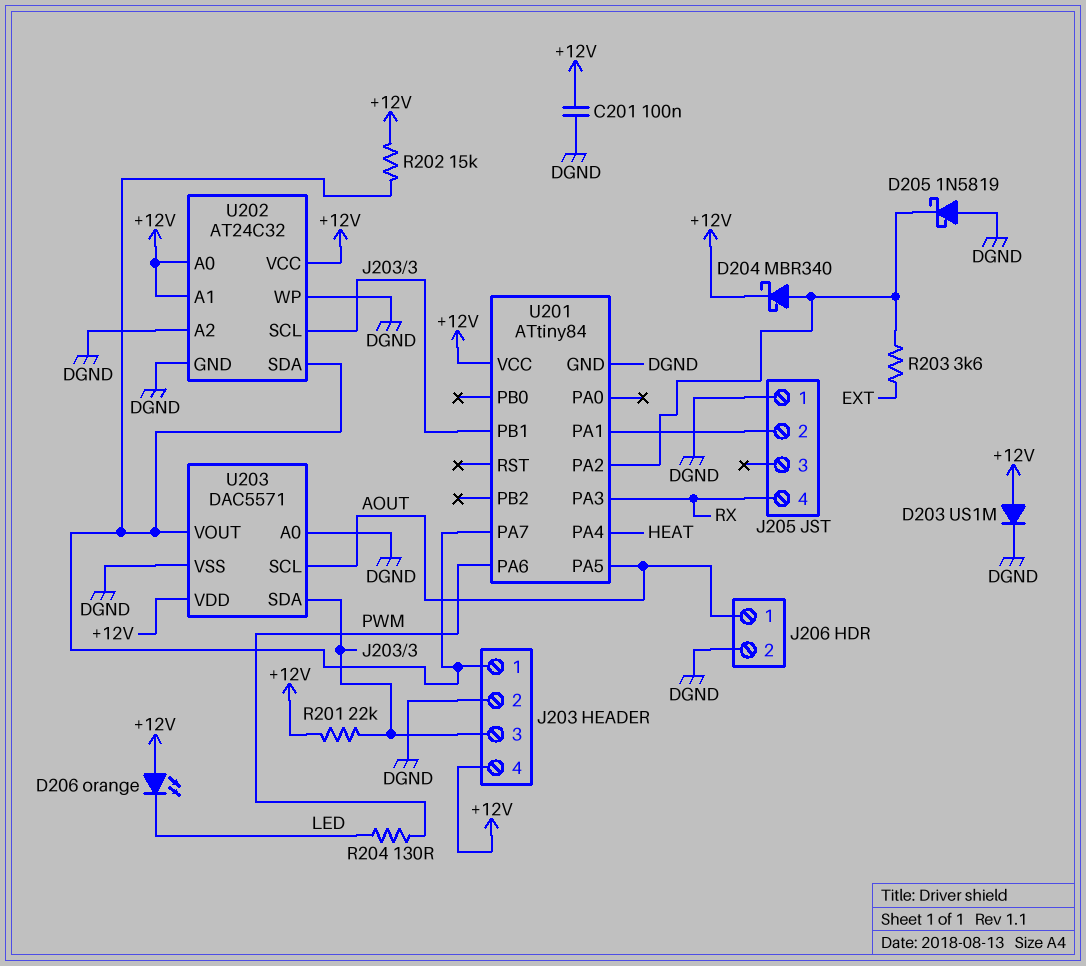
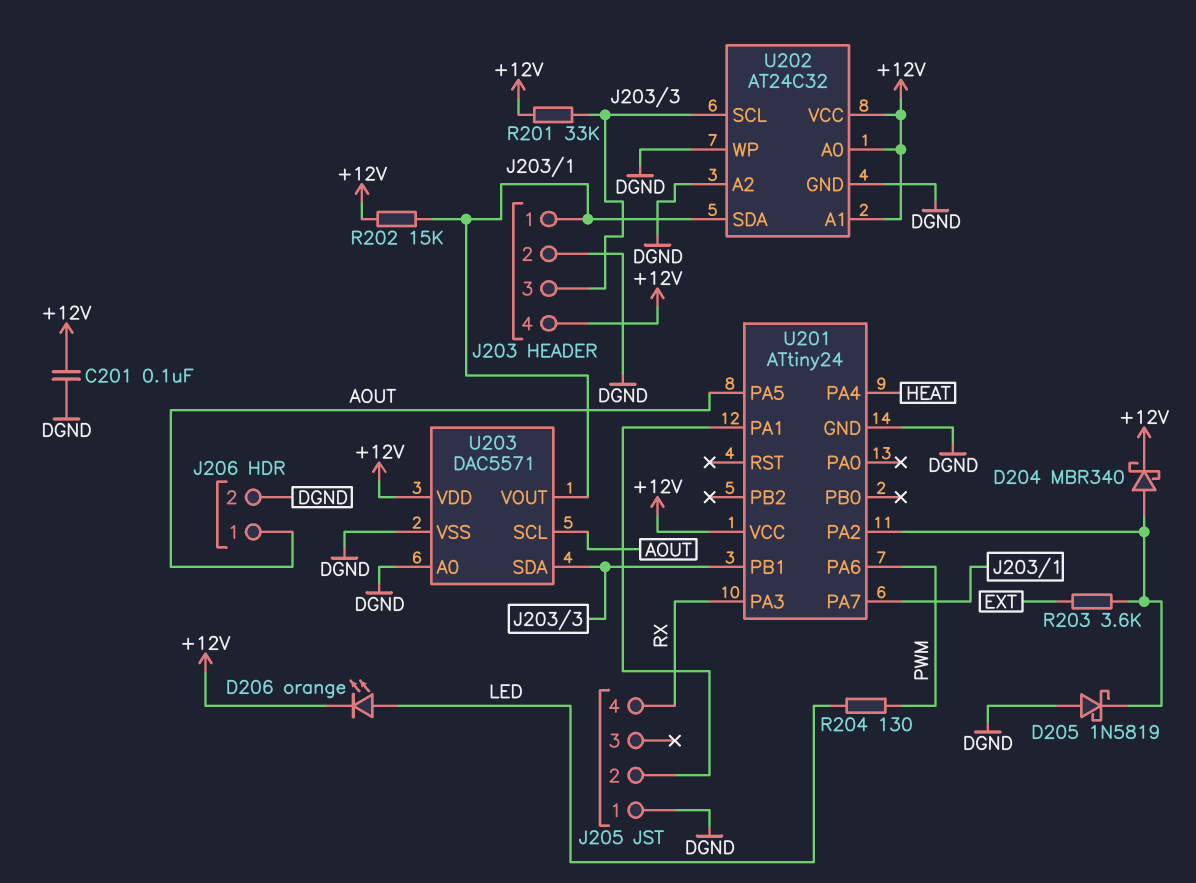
D203: diode US1M (A +12V, K DGND) -> none
D206: LED orange (A +12V, K LED) -> LED orange (A LED, K +12V)
R201: 22k (+12V, J203/3) -> 33k (+12V, J203/3)
U201: ATtiny84 -> ATtiny24

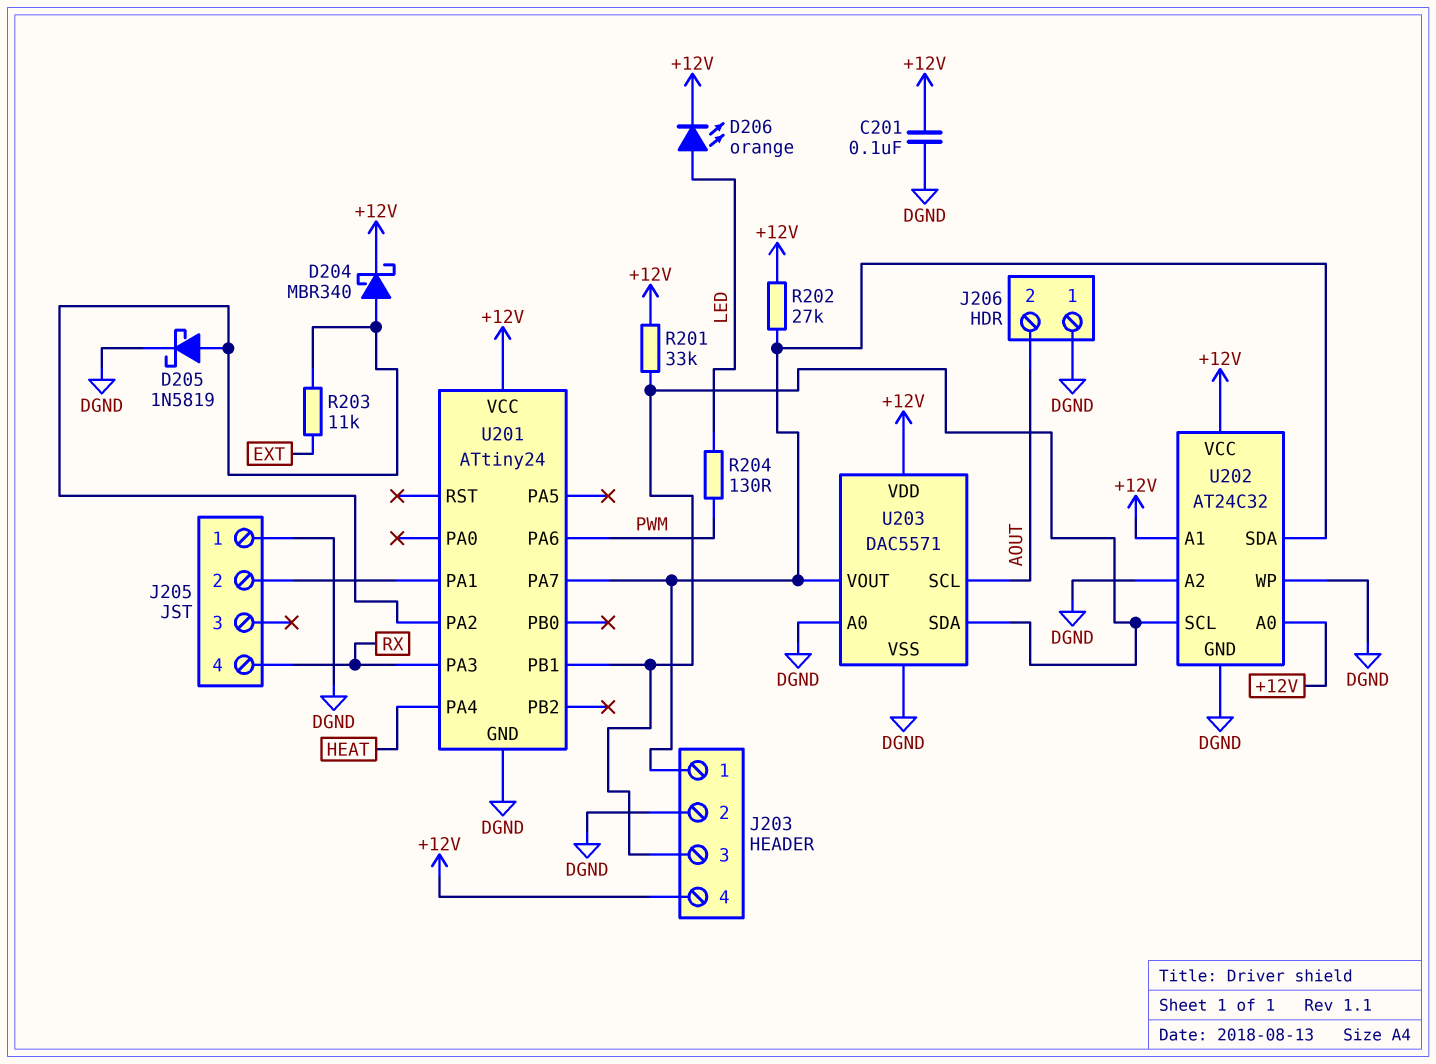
D205: schottky 1N5819 (A DGND, K U201/PA2) -> schottky 1N5819 (A U201/PA2, K DGND)
J206 pin 1: AOUT -> DGND
J206 pin 2: DGND -> AOUT
R202: 15k (+12V, J203/1) -> 27k (+12V, J203/1)
R203: 3.6k (EXT, U201/PA2) -> 11k (EXT, U201/PA2)
U201 pin PA5: AOUT -> none

